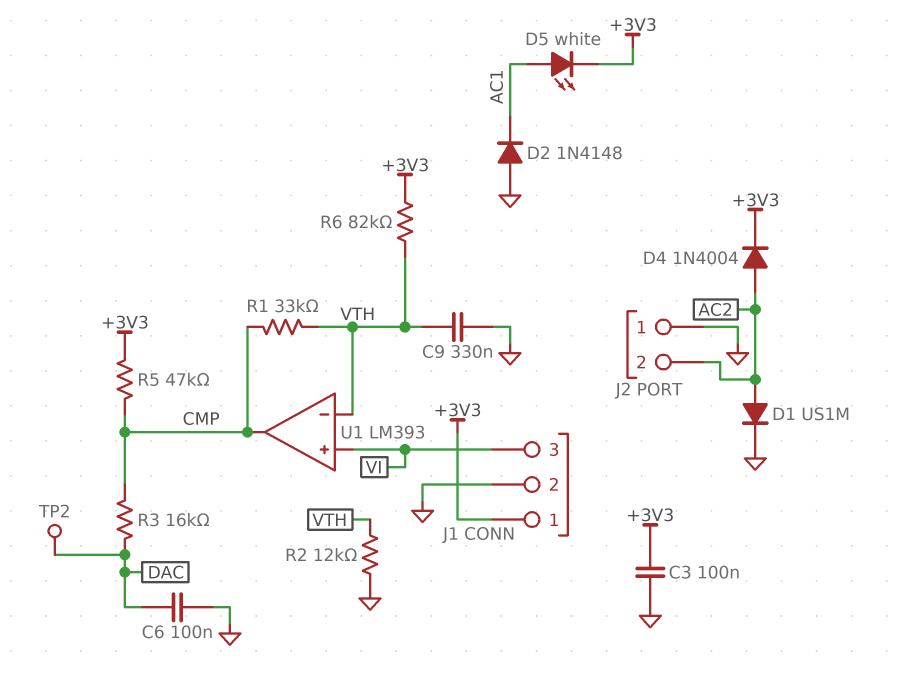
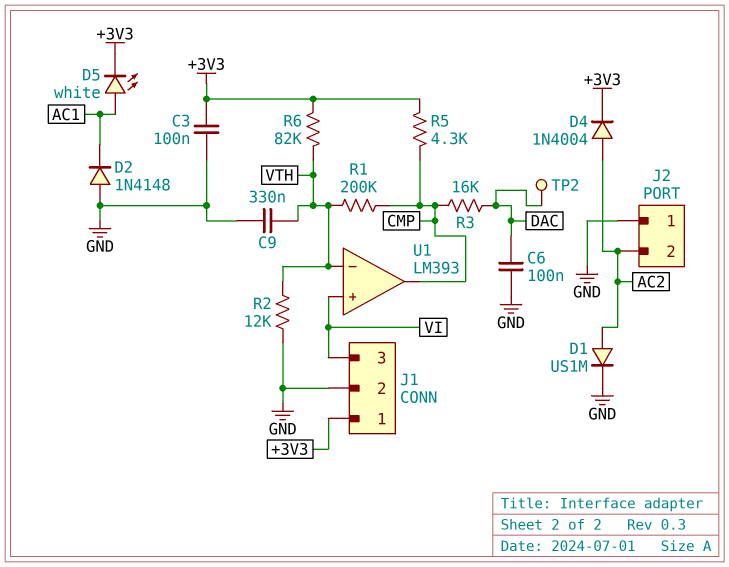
R1: 33k (CMP, VTH) -> 200k (CMP, VTH)
R5: 47k (+3V3, CMP) -> 4.3k (+3V3, CMP)

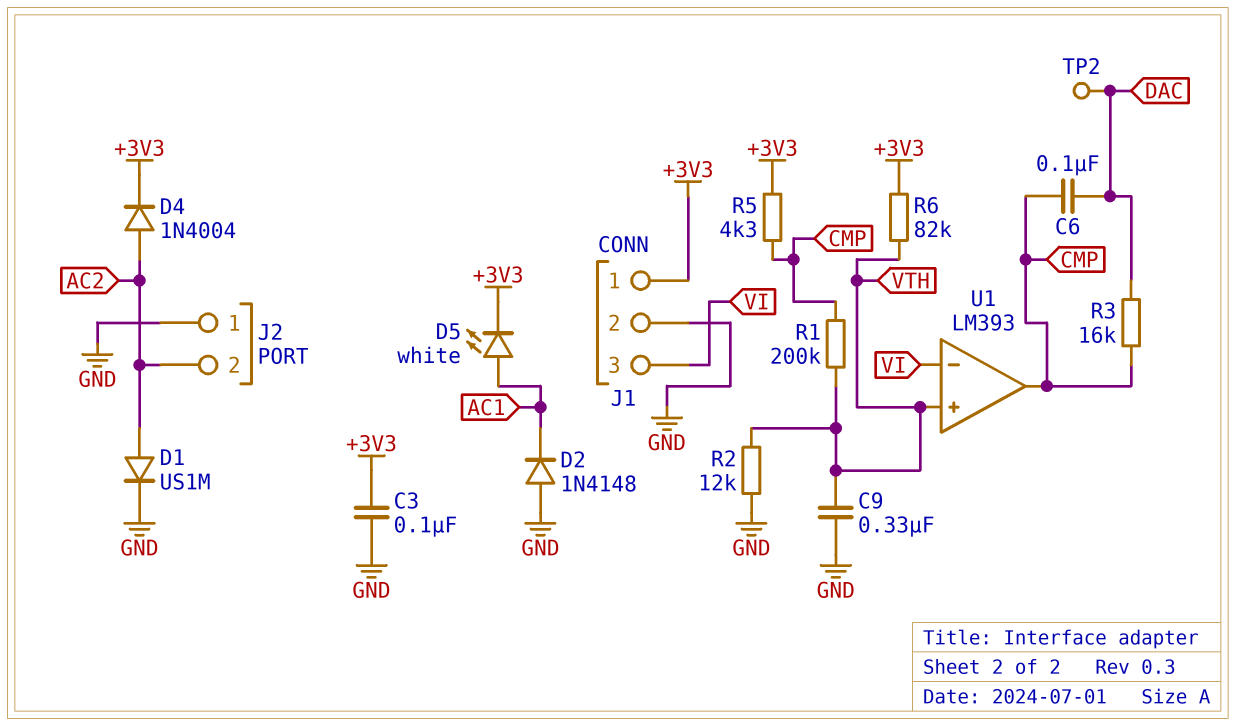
C6: 100nF (DAC, GND) -> 100nF (CMP, DAC)
U1 pin in+: VI -> VTH
U1 pin in-: VTH -> VI

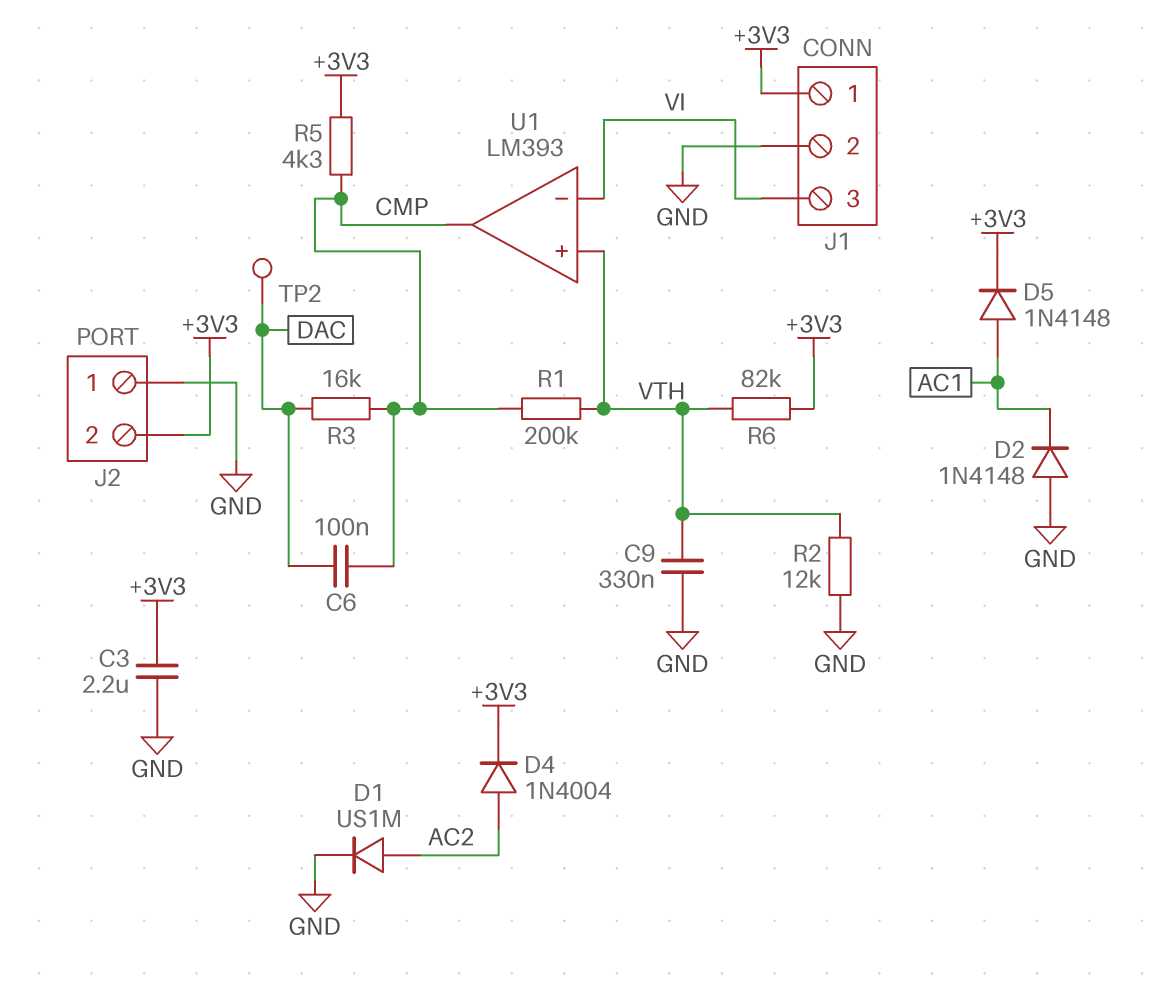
C3: 100nF (+3V3, GND) -> 2.2uF (+3V3, GND)
D5: LED white (A AC1, K +3V3) -> diode 1N4148 (A AC1, K +3V3)
J2 pin 2: AC2 -> +3V3

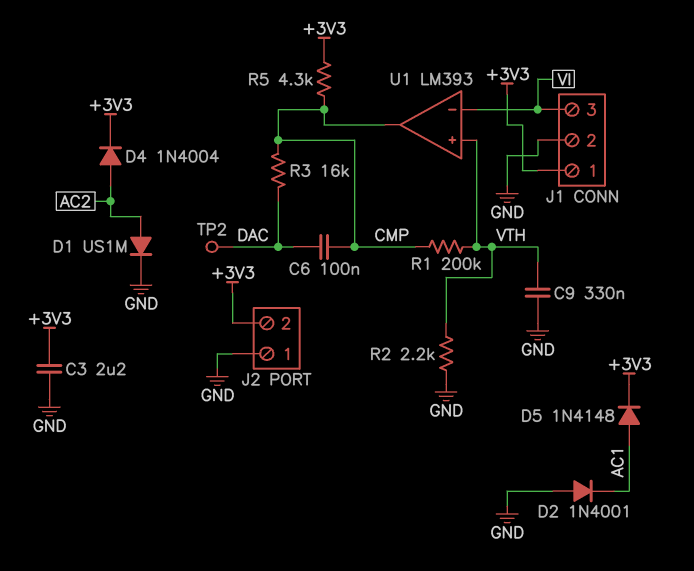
D2: diode 1N4148 (A GND, K AC1) -> diode 1N4001 (A GND, K AC1)
R2: 12k (GND, VTH) -> 2.2k (GND, VTH)
R6: 82k (+3V3, VTH) -> none

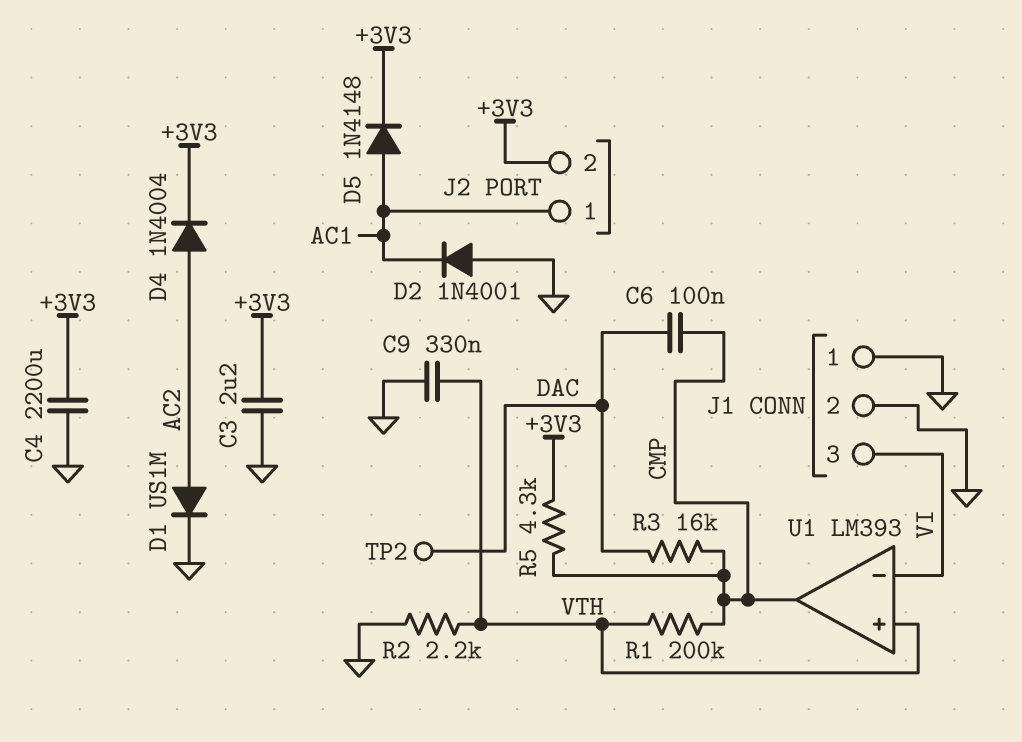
C4: none -> 2200uF (+3V3, GND)
J1 pin 1: +3V3 -> GND
J2 pin 1: GND -> AC1

